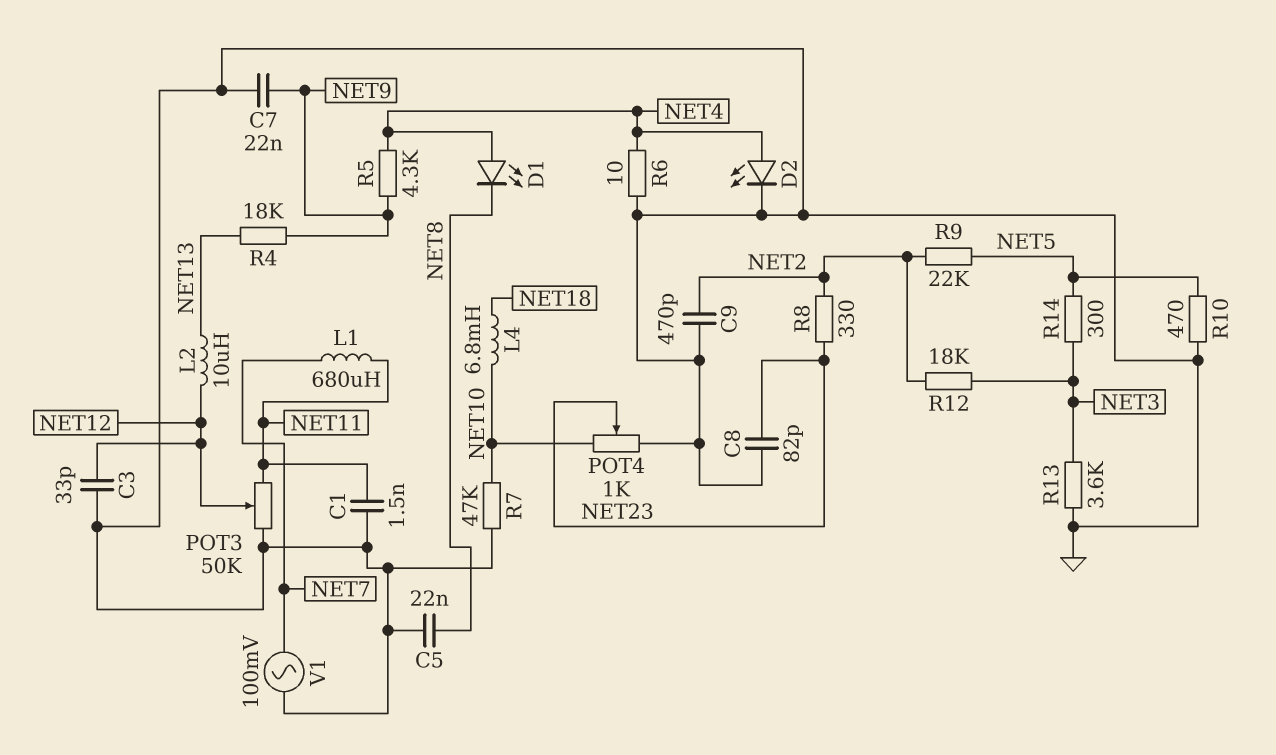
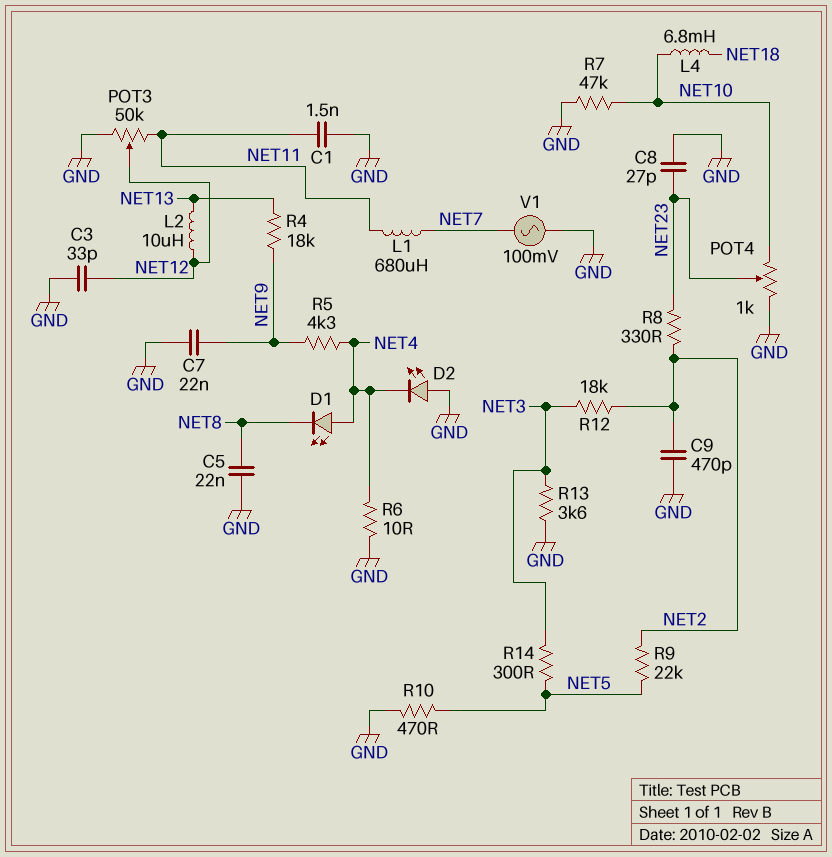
C8: 82pF (GND, NET23) -> 27pF (GND, NET23)
D2: LED (A NET4, K GND) -> LED (A GND, K NET4)

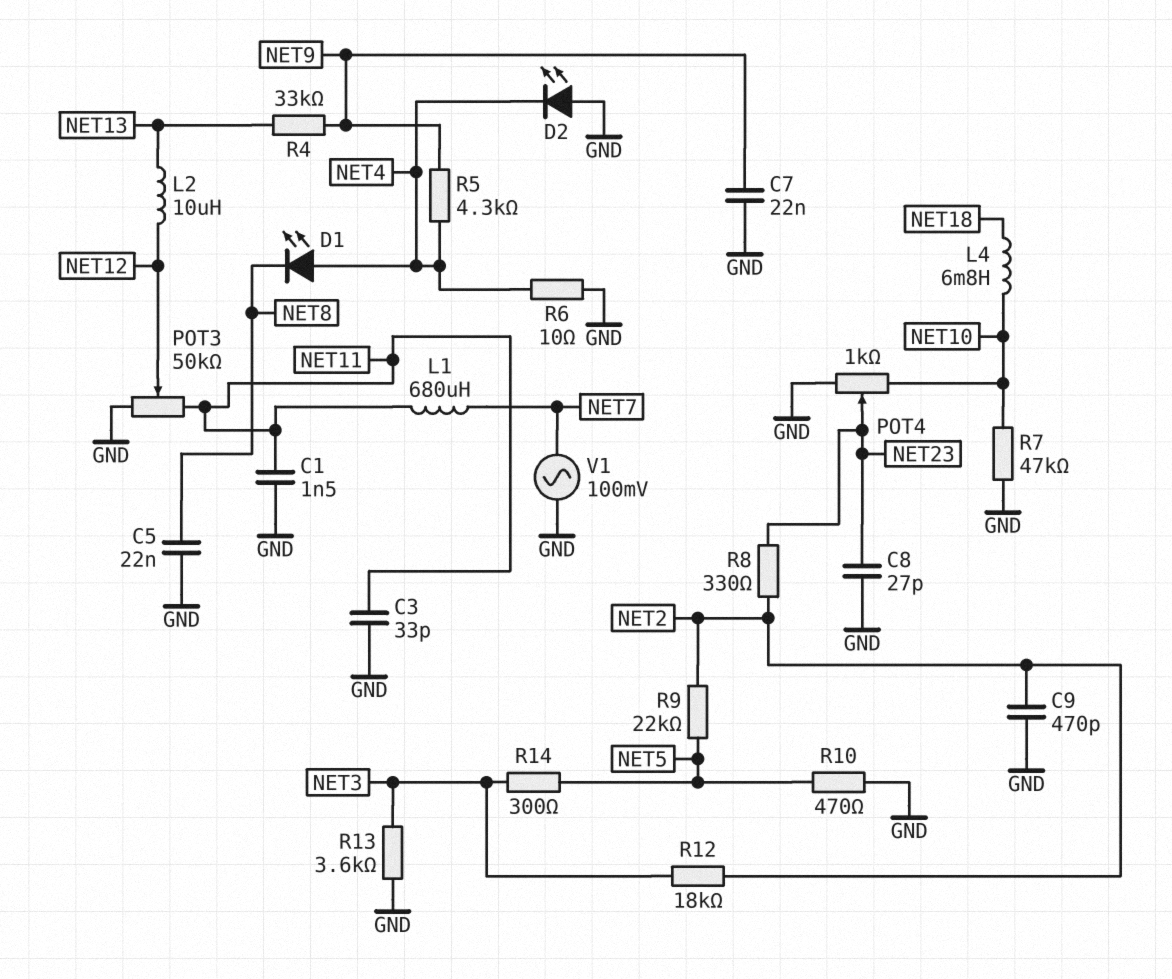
C3: 33pF (GND, NET12) -> 33pF (GND, NET11)
R4: 18k (NET9, NET13) -> 33k (NET9, NET13)

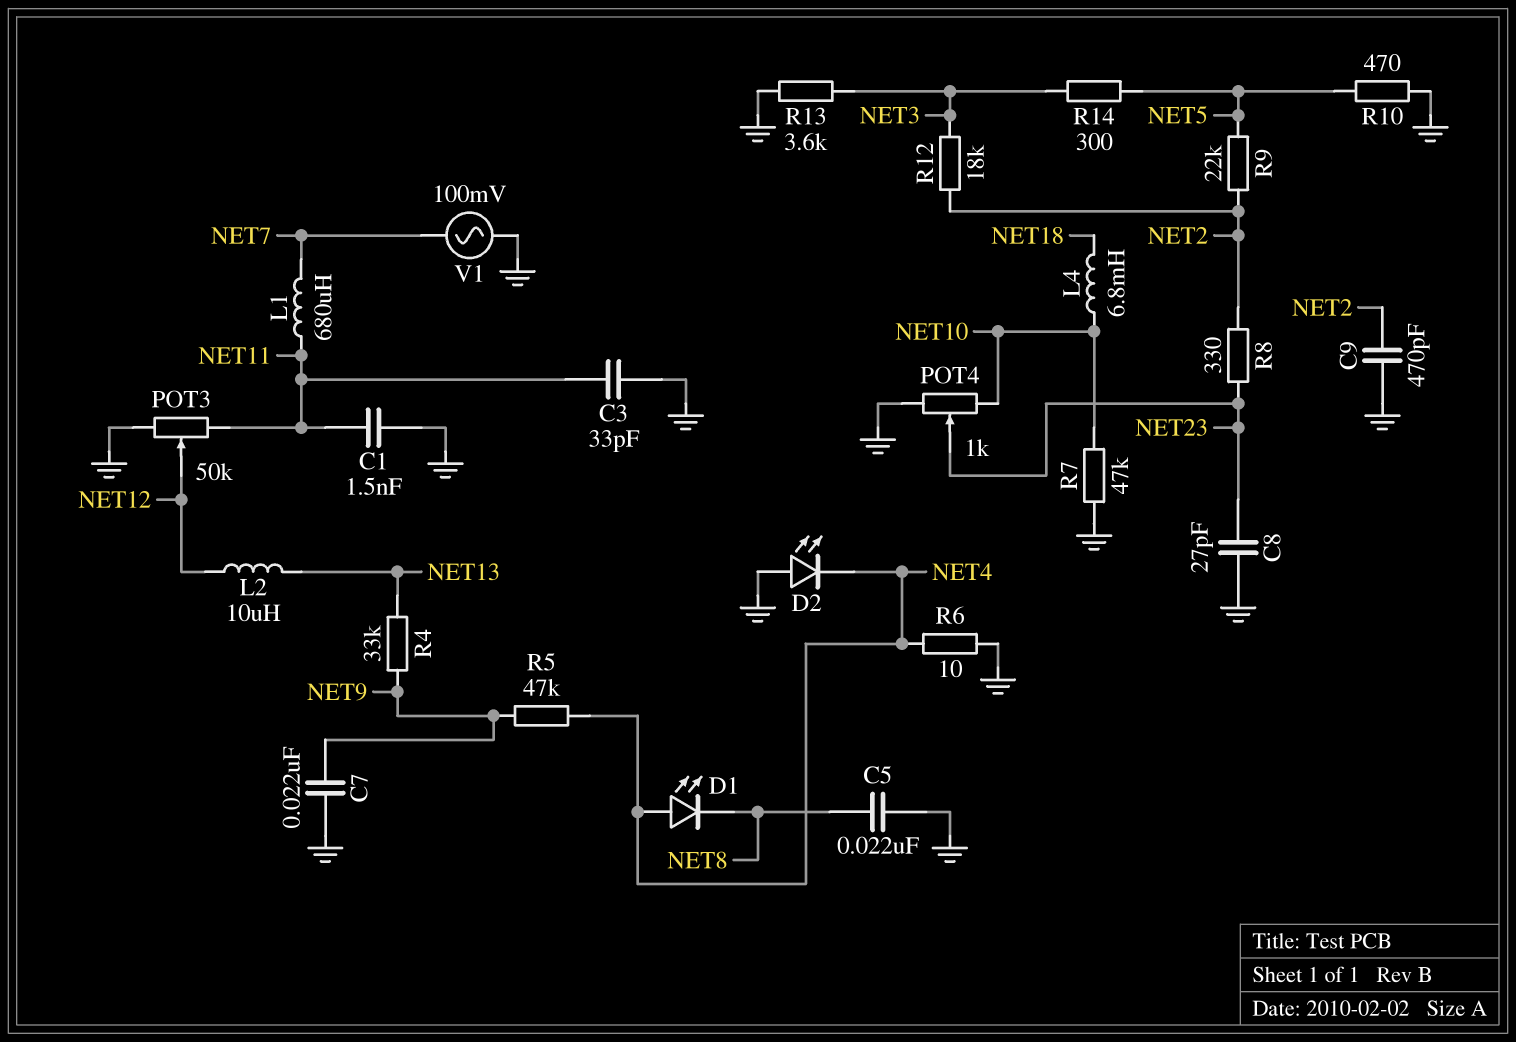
R5: 4.3k (NET4, NET9) -> 47k (NET4, NET9)

